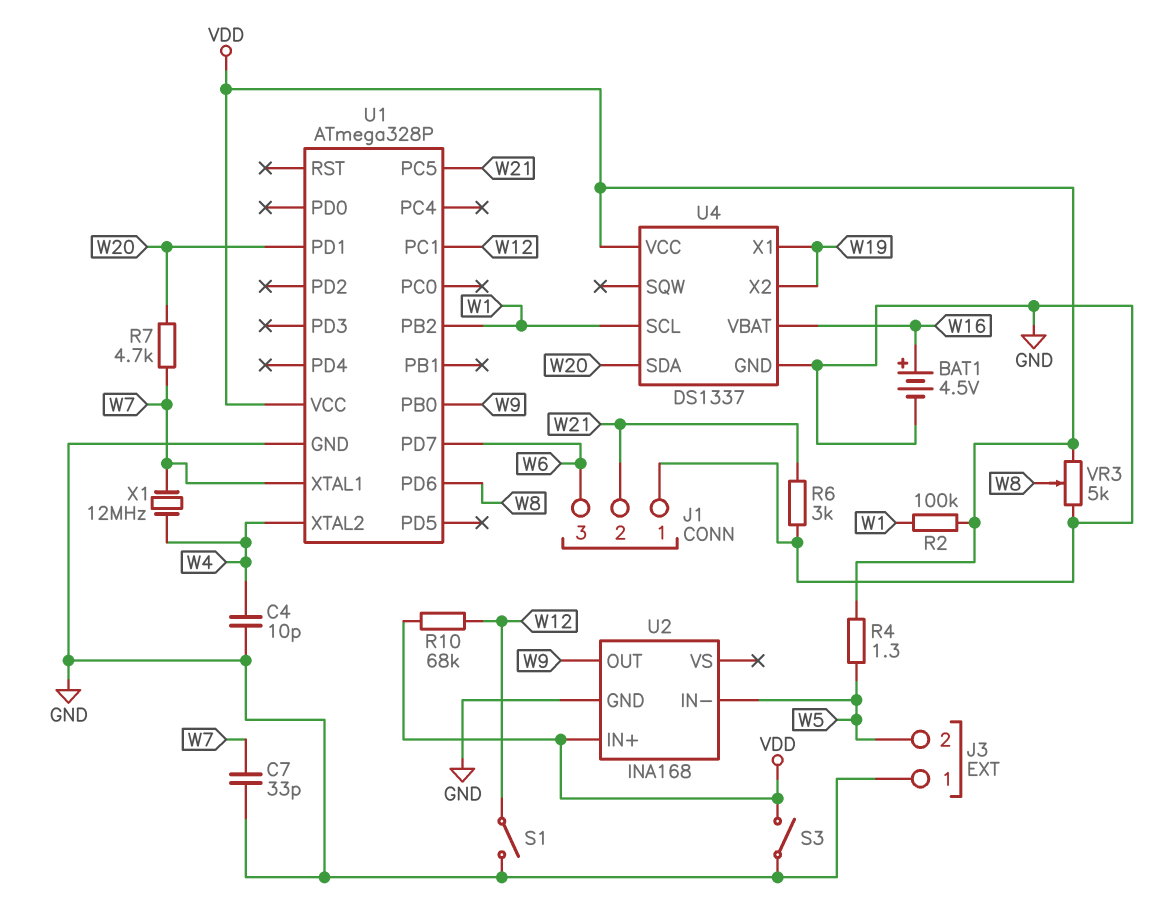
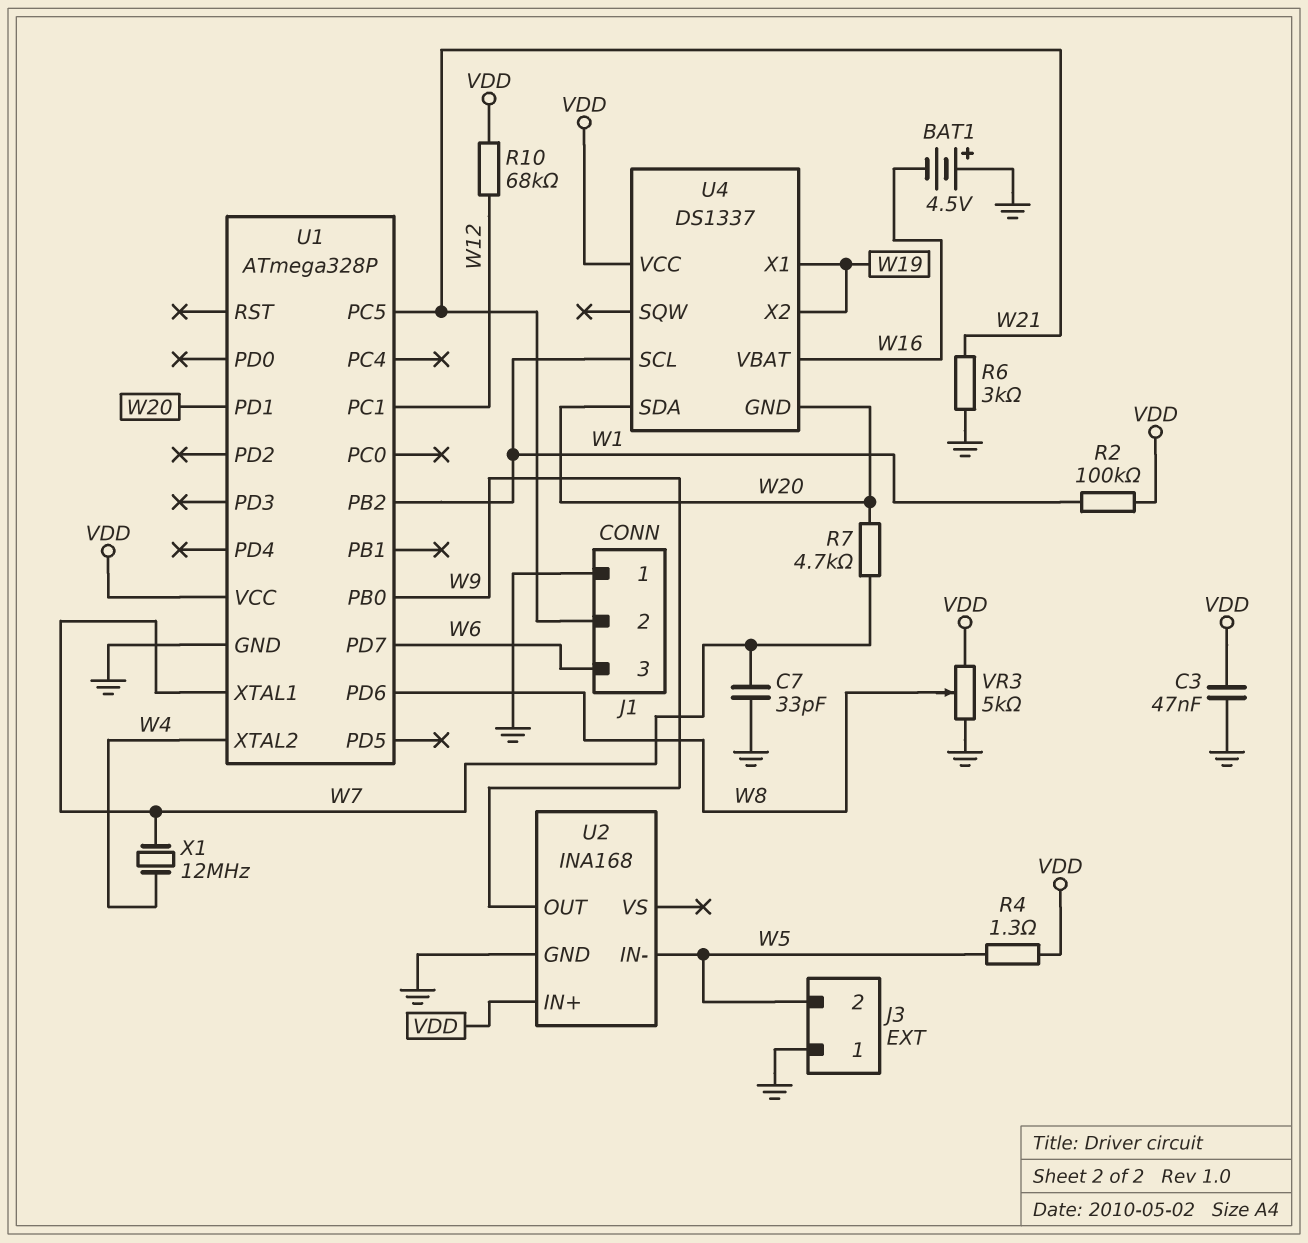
BAT1: 4.5V (plus W16, minus GND) -> 4.5V (plus GND, minus W16)
C3: none -> 47nF (GND, VDD)
C4: 10pF (GND, W4) -> none
S1: switch (GND, W12) -> none
S3: switch (GND, VDD) -> none
U4 pin GND: GND -> W20

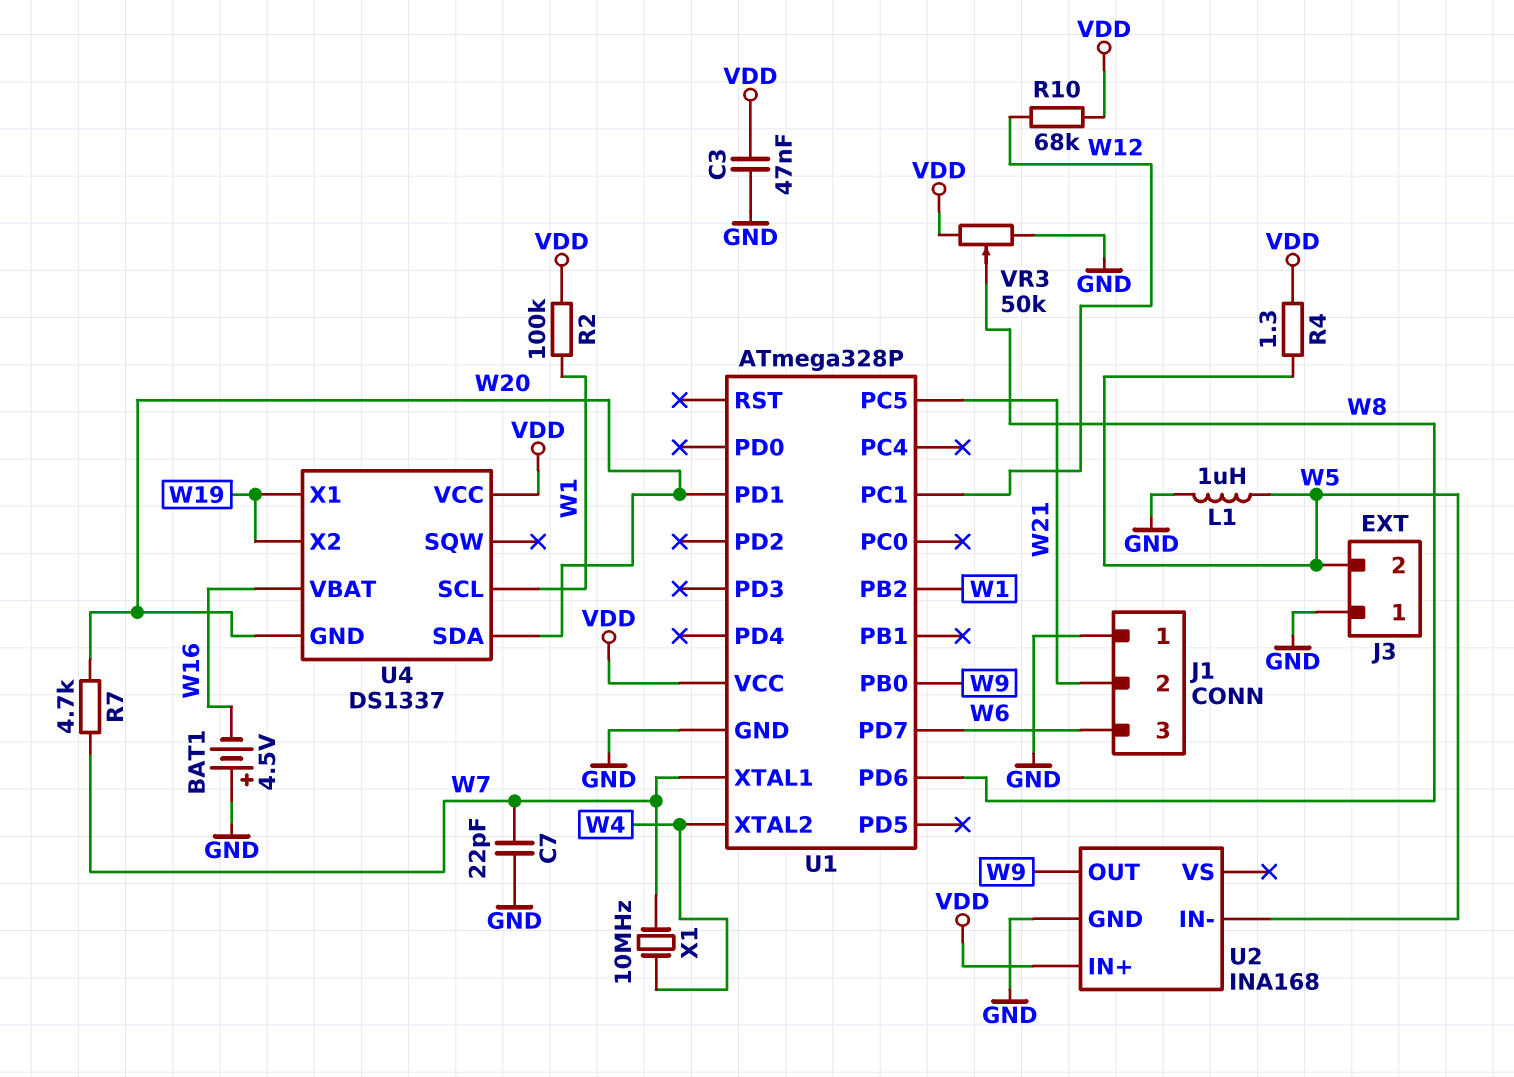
C7: 33pF (GND, W7) -> 22pF (GND, W7)
L1: none -> 1uH (GND, W5)
R6: 3k (GND, W21) -> none
VR3: 5k (GND, VDD, wiper W8) -> 50k (GND, VDD, wiper W8)
X1: 12MHz (W4, W7) -> 10MHz (W4, W7)

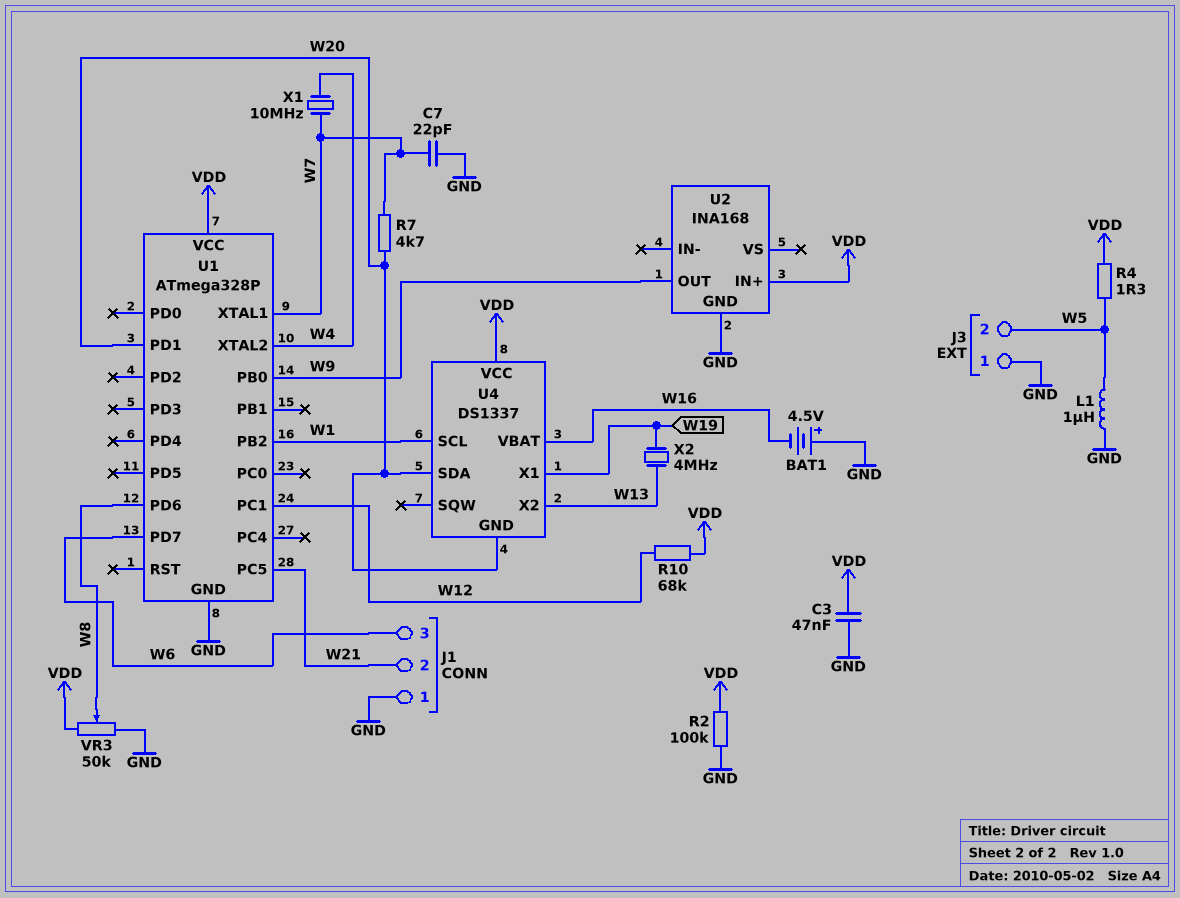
R2: 100k (VDD, W1) -> 100k (GND, VDD)
U2 pin IN-: W5 -> none
U4 pin X2: W19 -> W13
X2: none -> 4MHz (W13, W19)

